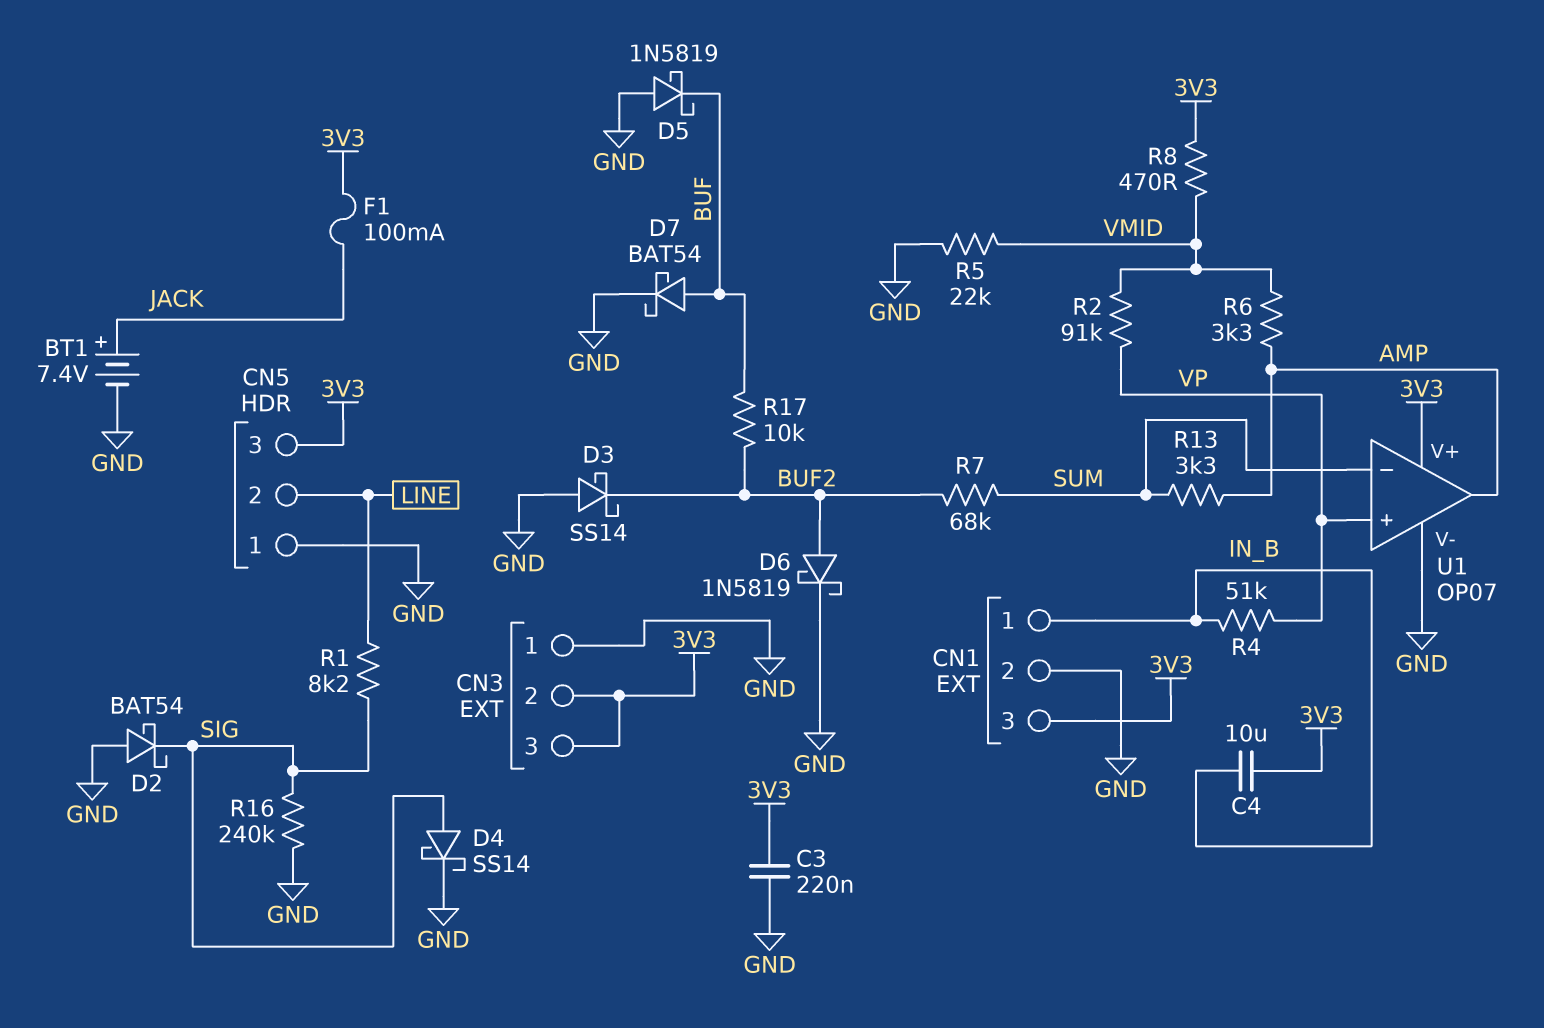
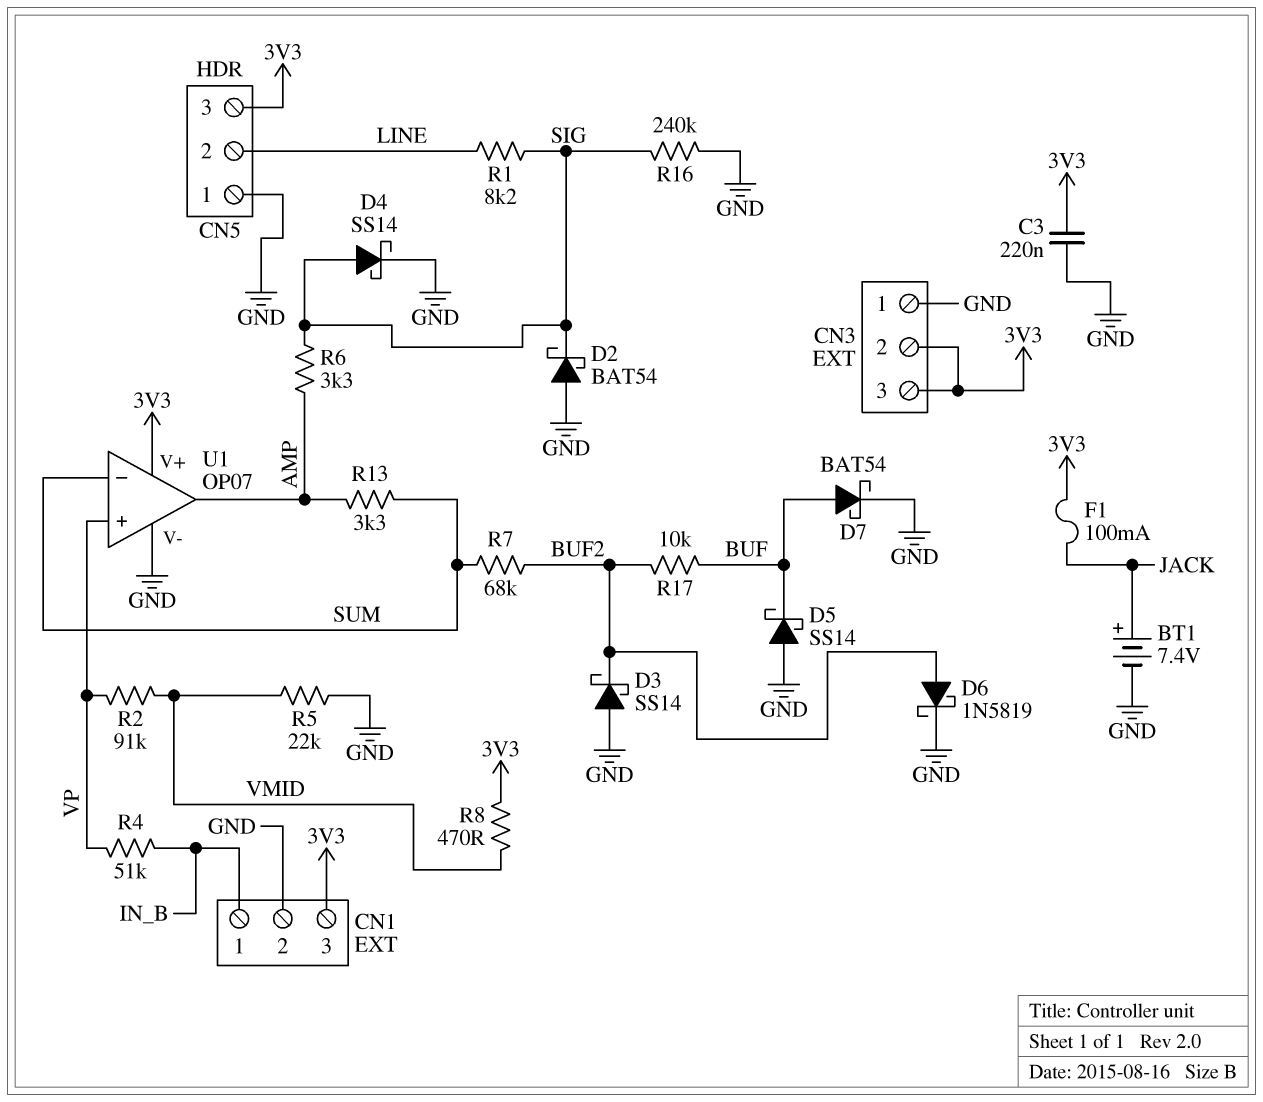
C4: 10uF (3V3, IN_B) -> none
D5: schottky 1N5819 (A GND, K BUF) -> schottky SS14 (A GND, K BUF)
R6: 3.3k (AMP, VMID) -> 3.3k (AMP, SIG)

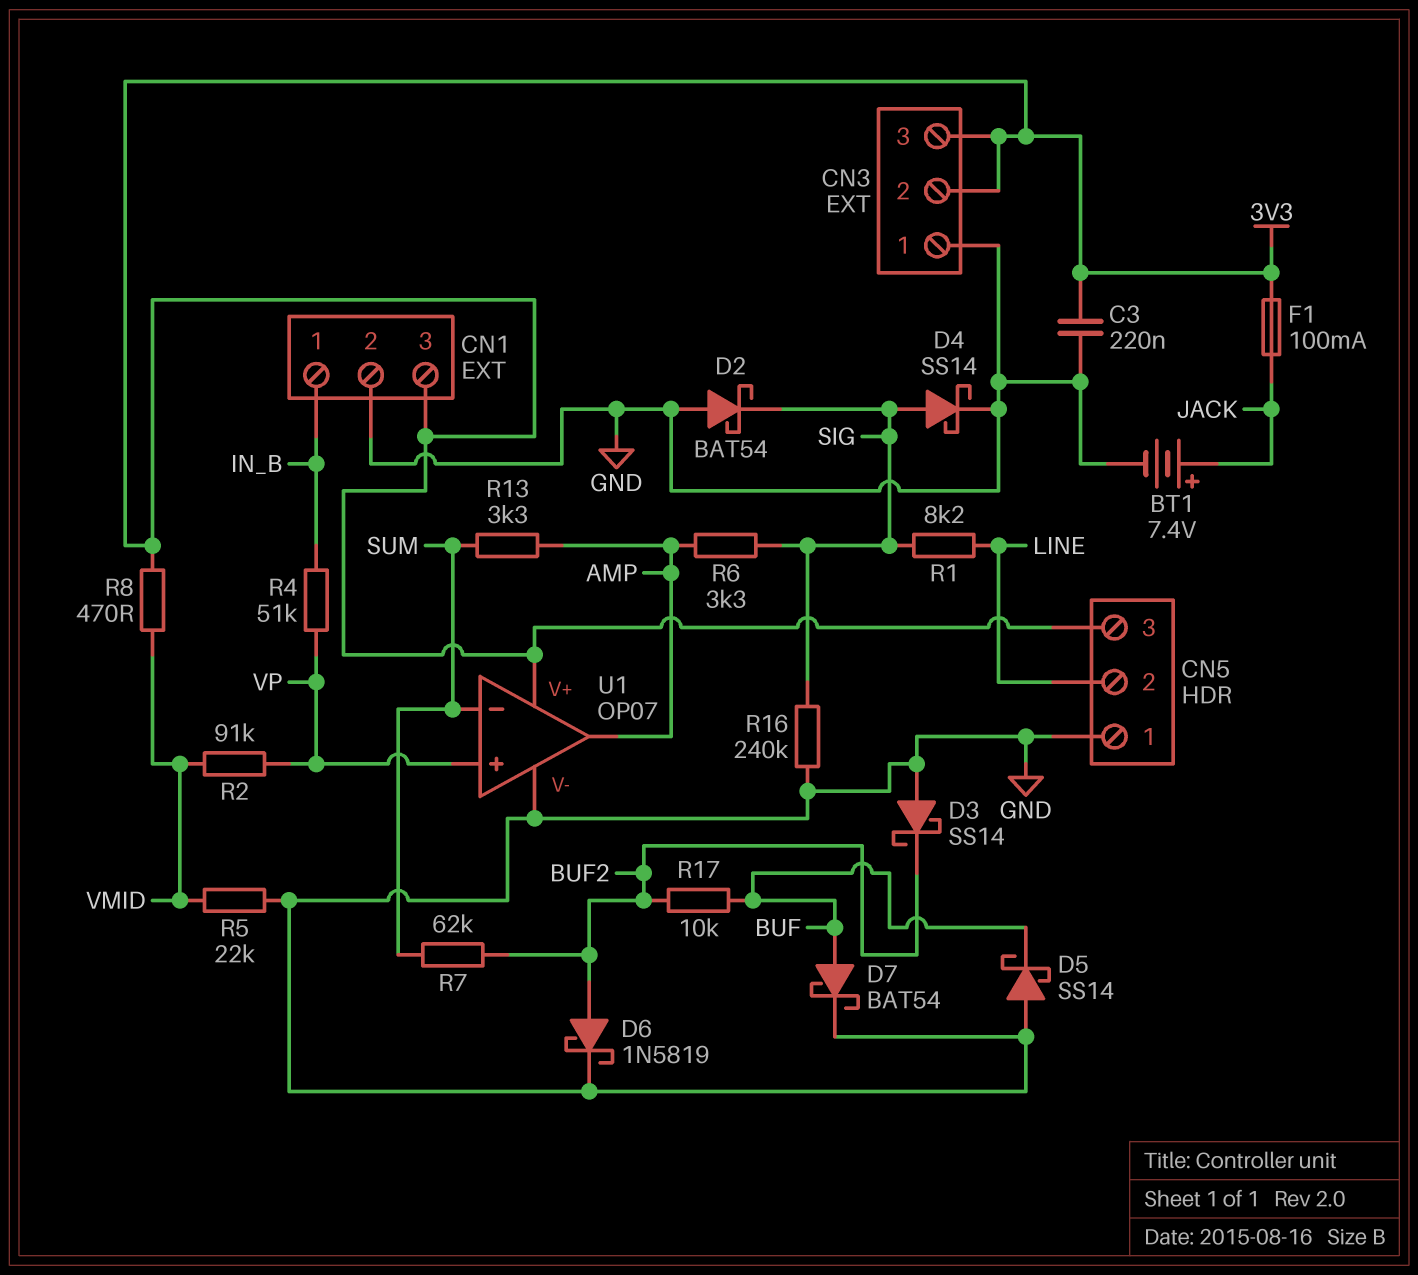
R7: 68k (BUF2, SUM) -> 62k (BUF2, SUM)

